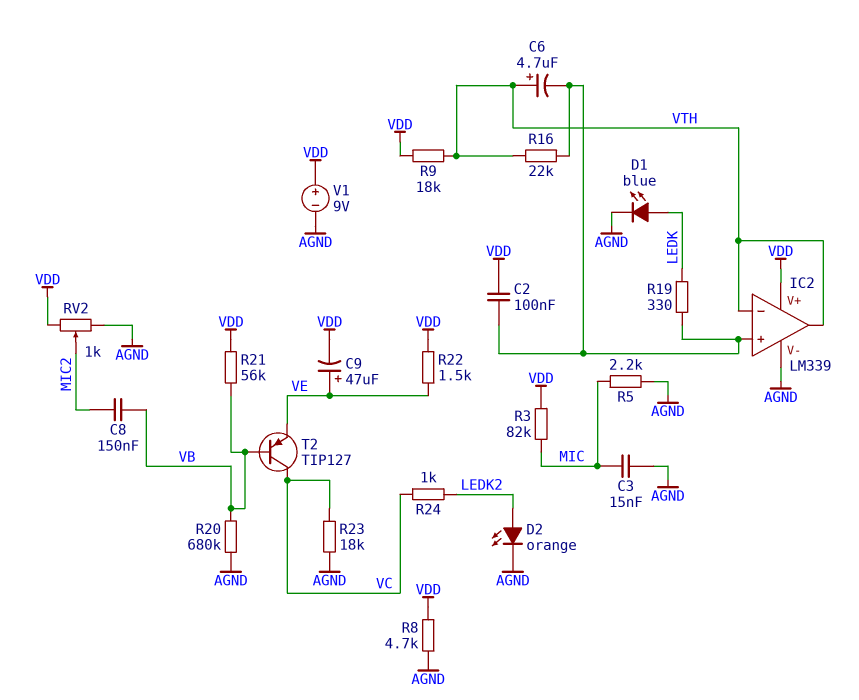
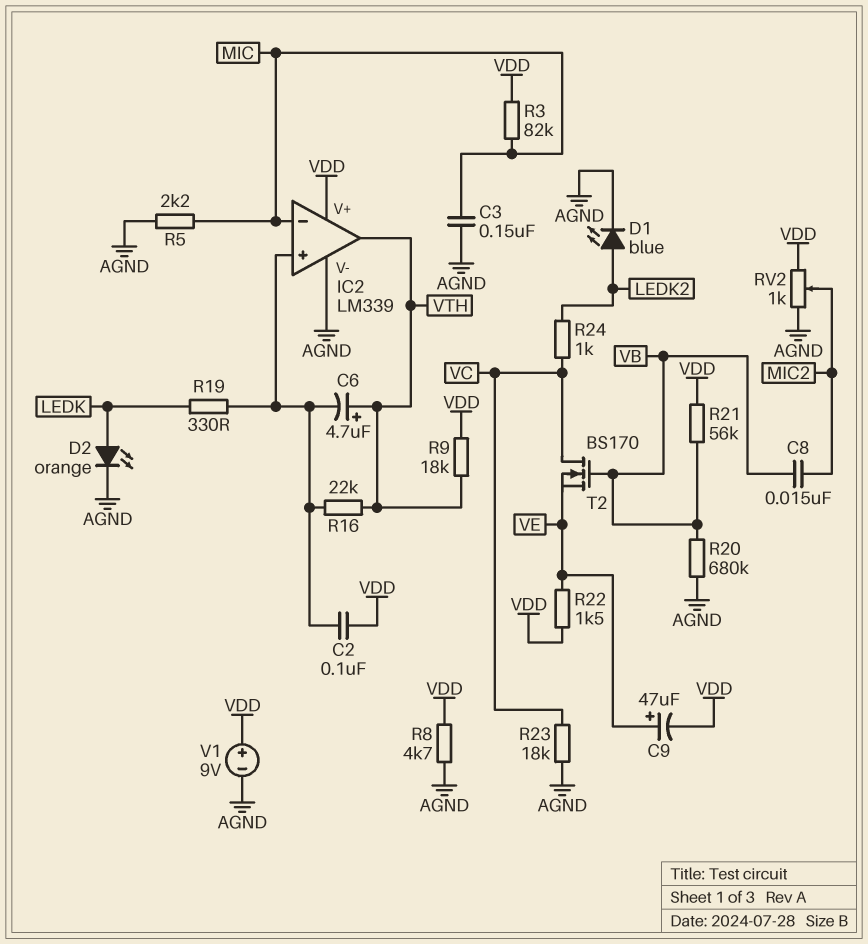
C3: 15nF (AGND, MIC) -> 150nF (AGND, MIC)
C8: 150nF (MIC2, VB) -> 15nF (MIC2, VB)
D1: LED blue (A LEDK, K AGND) -> LED blue (A LEDK2, K AGND)
D2: LED orange (A LEDK2, K AGND) -> LED orange (A LEDK, K AGND)
IC2 pin in-: VTH -> MIC
T2: PNP TIP127 (B VB, C VC, E VE) -> NMOS BS170 (G VB, D VC, S VE)

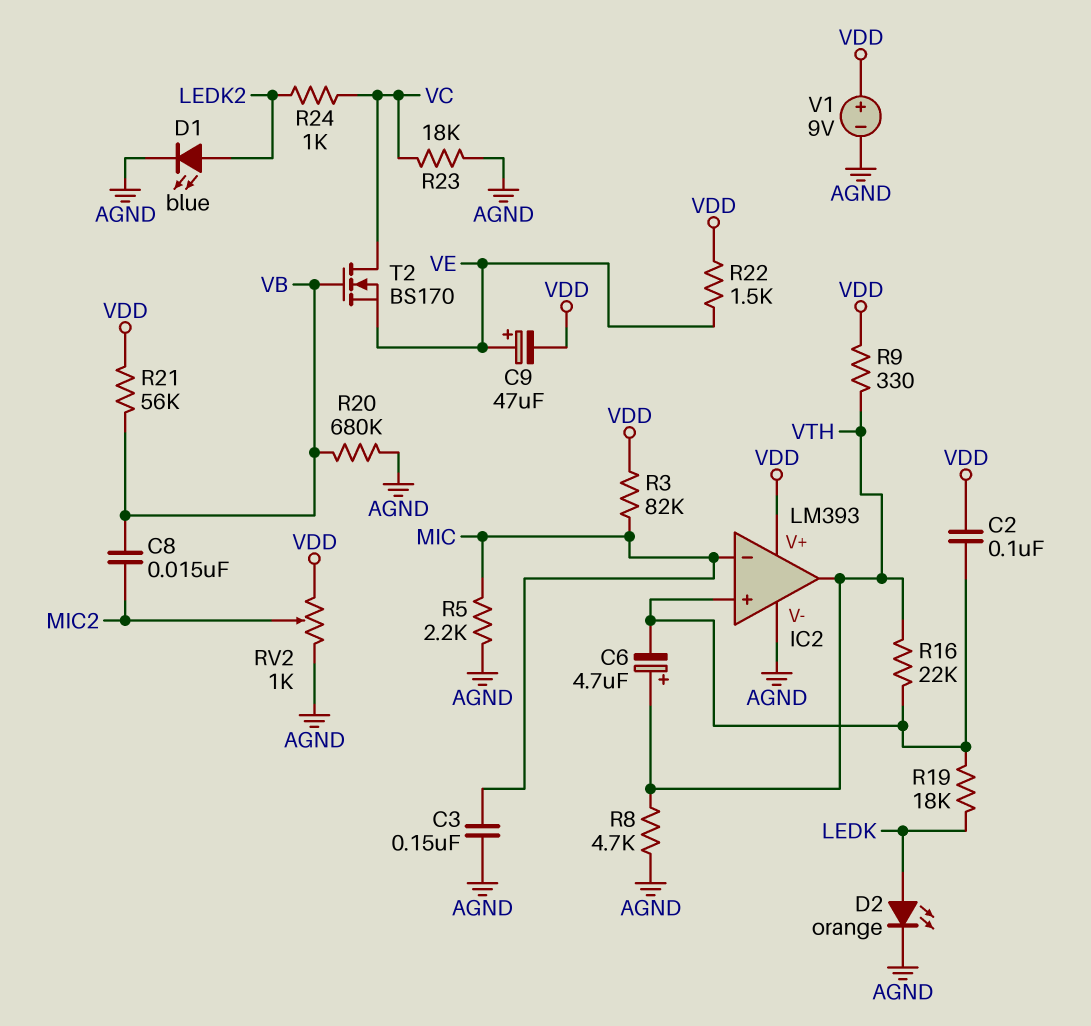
IC2: LM339 -> LM393
R8: 4.7k (AGND, VDD) -> 4.7k (AGND, VTH)
R9: 18k (VDD, VTH) -> 330 (VDD, VTH)
R19: 330 (IC2/in+, LEDK) -> 18k (IC2/in+, LEDK)

